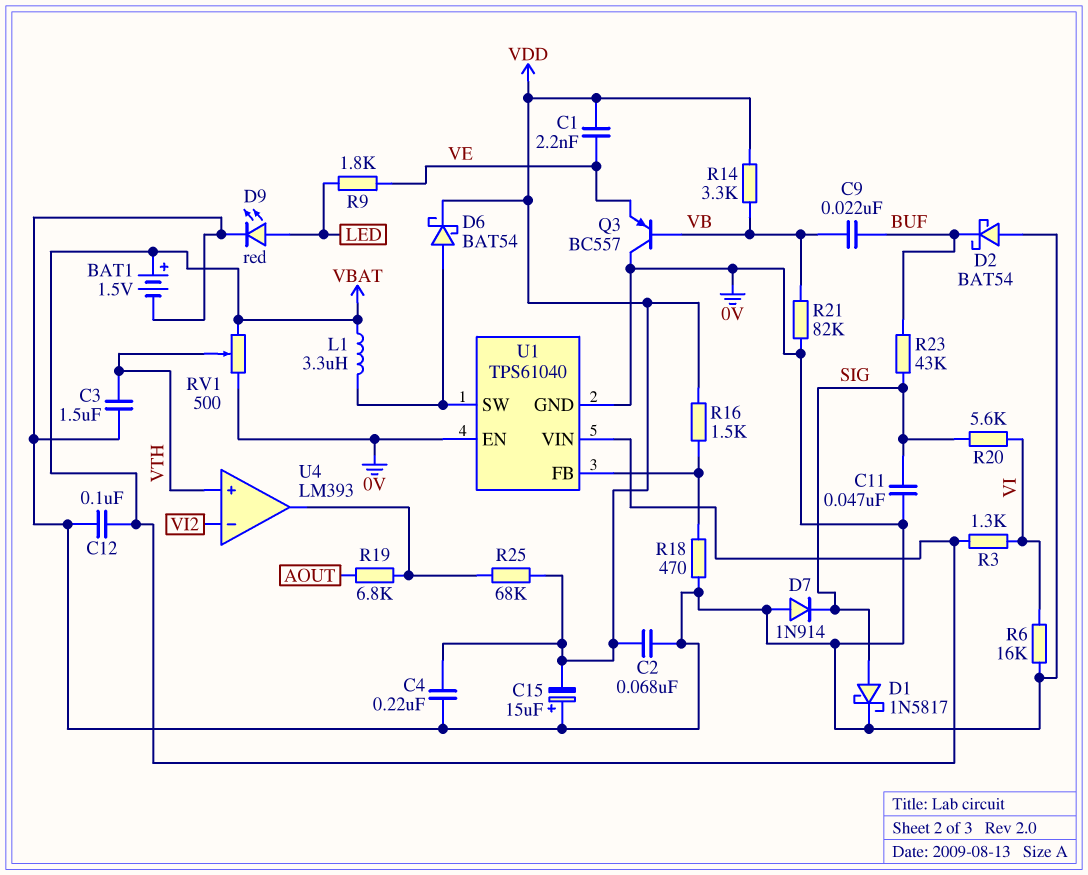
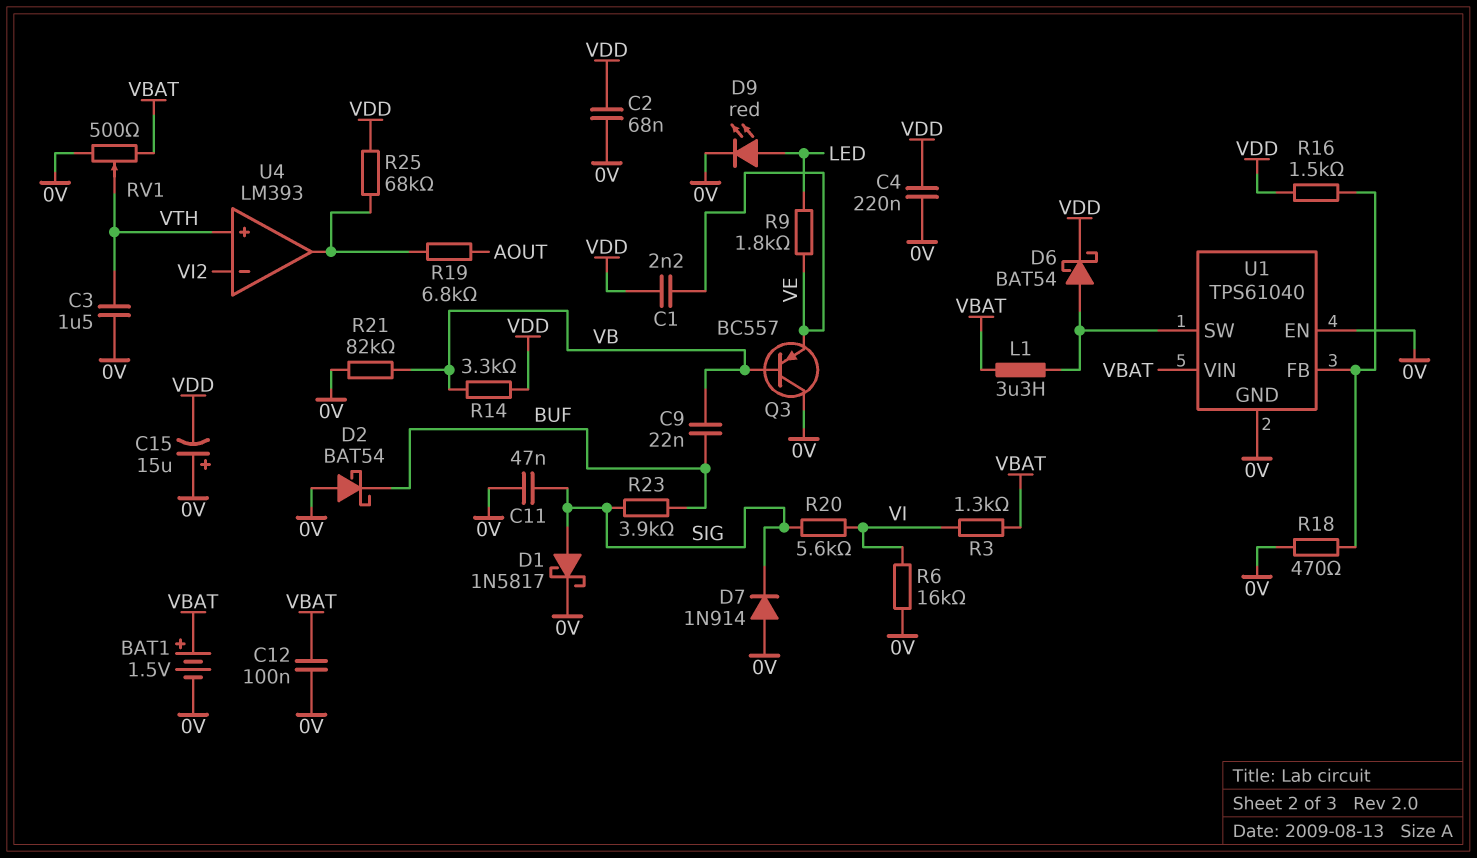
R23: 43k (BUF, SIG) -> 3.9k (BUF, SIG)

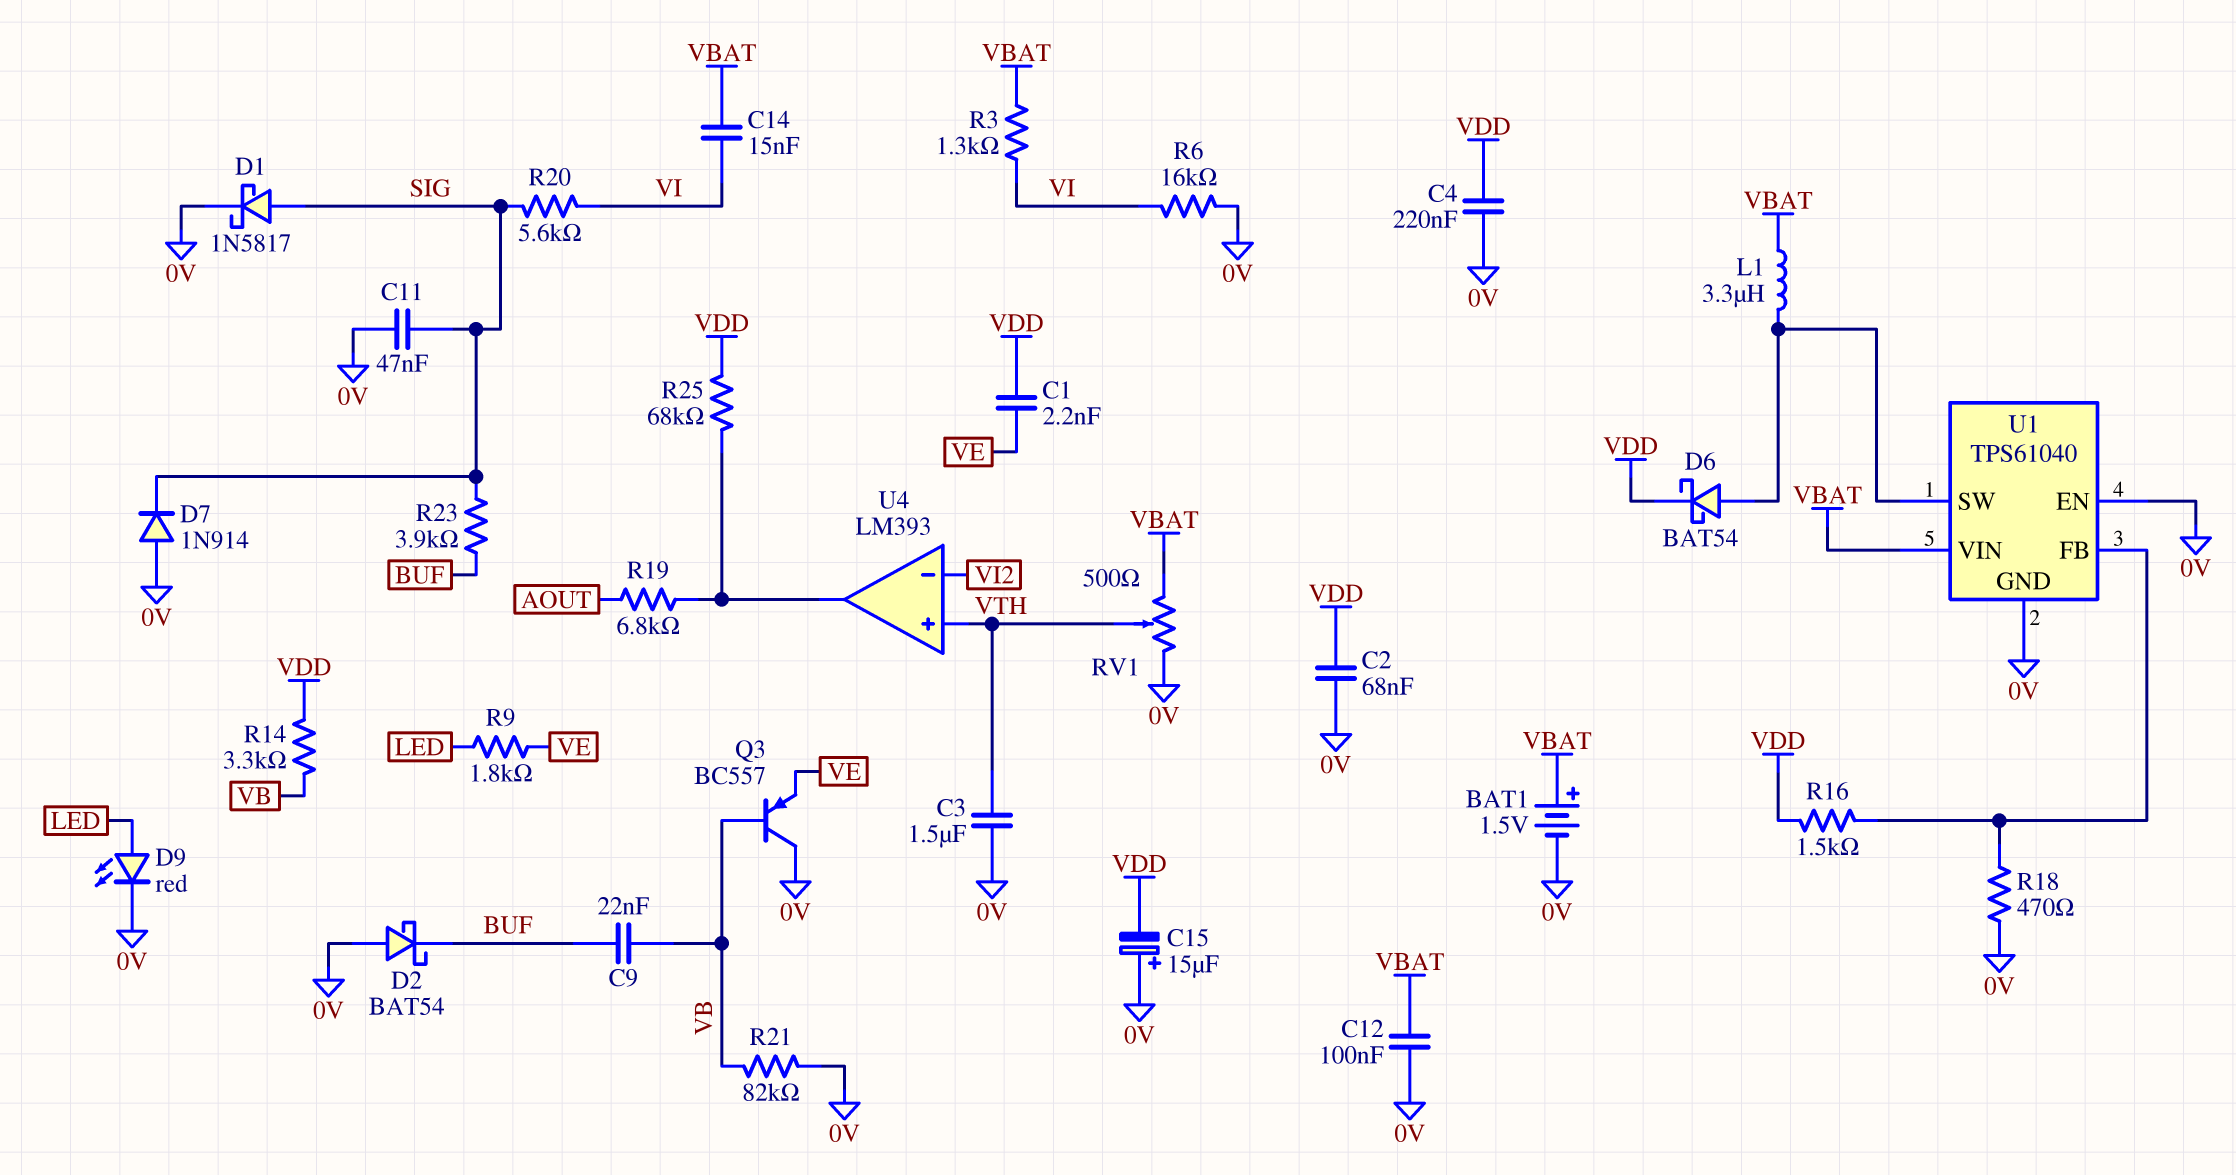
C14: none -> 15nF (VBAT, VI)

